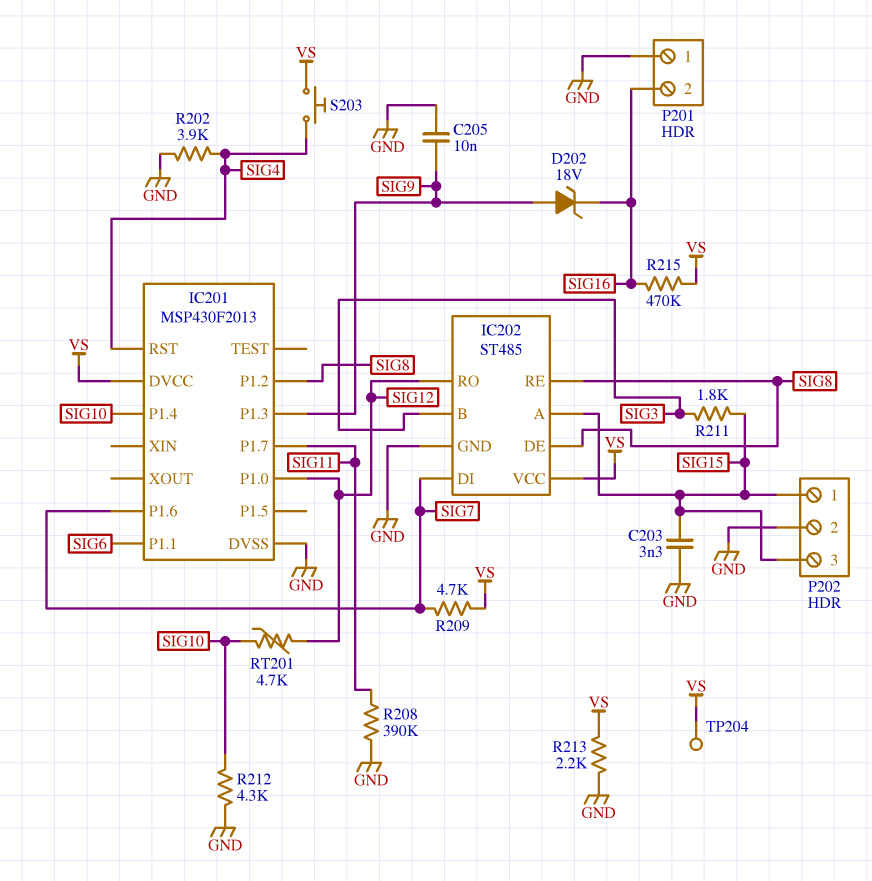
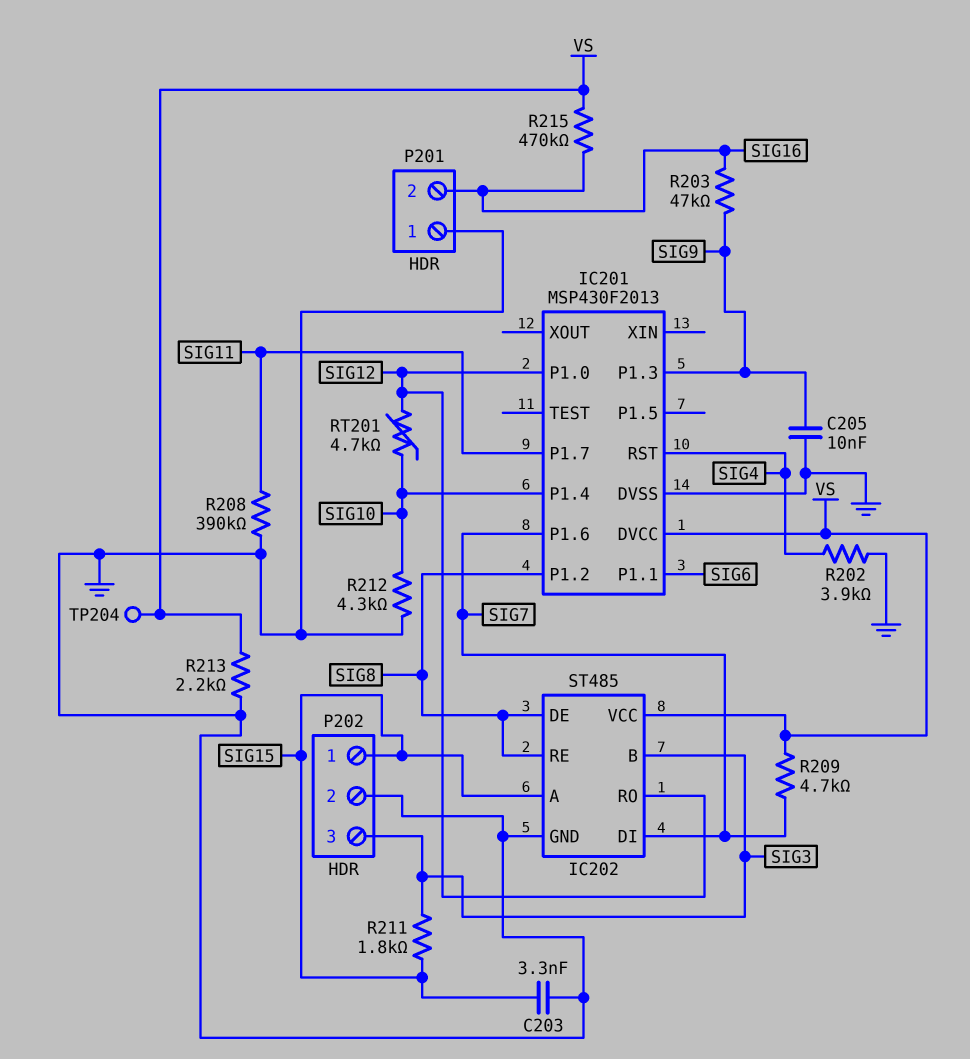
D202: zener 18V (A SIG9, K SIG16) -> none
P202 pin 3: SIG15 -> SIG3
R203: none -> 47k (SIG9, SIG16)
S203: button (SIG4, VS) -> none

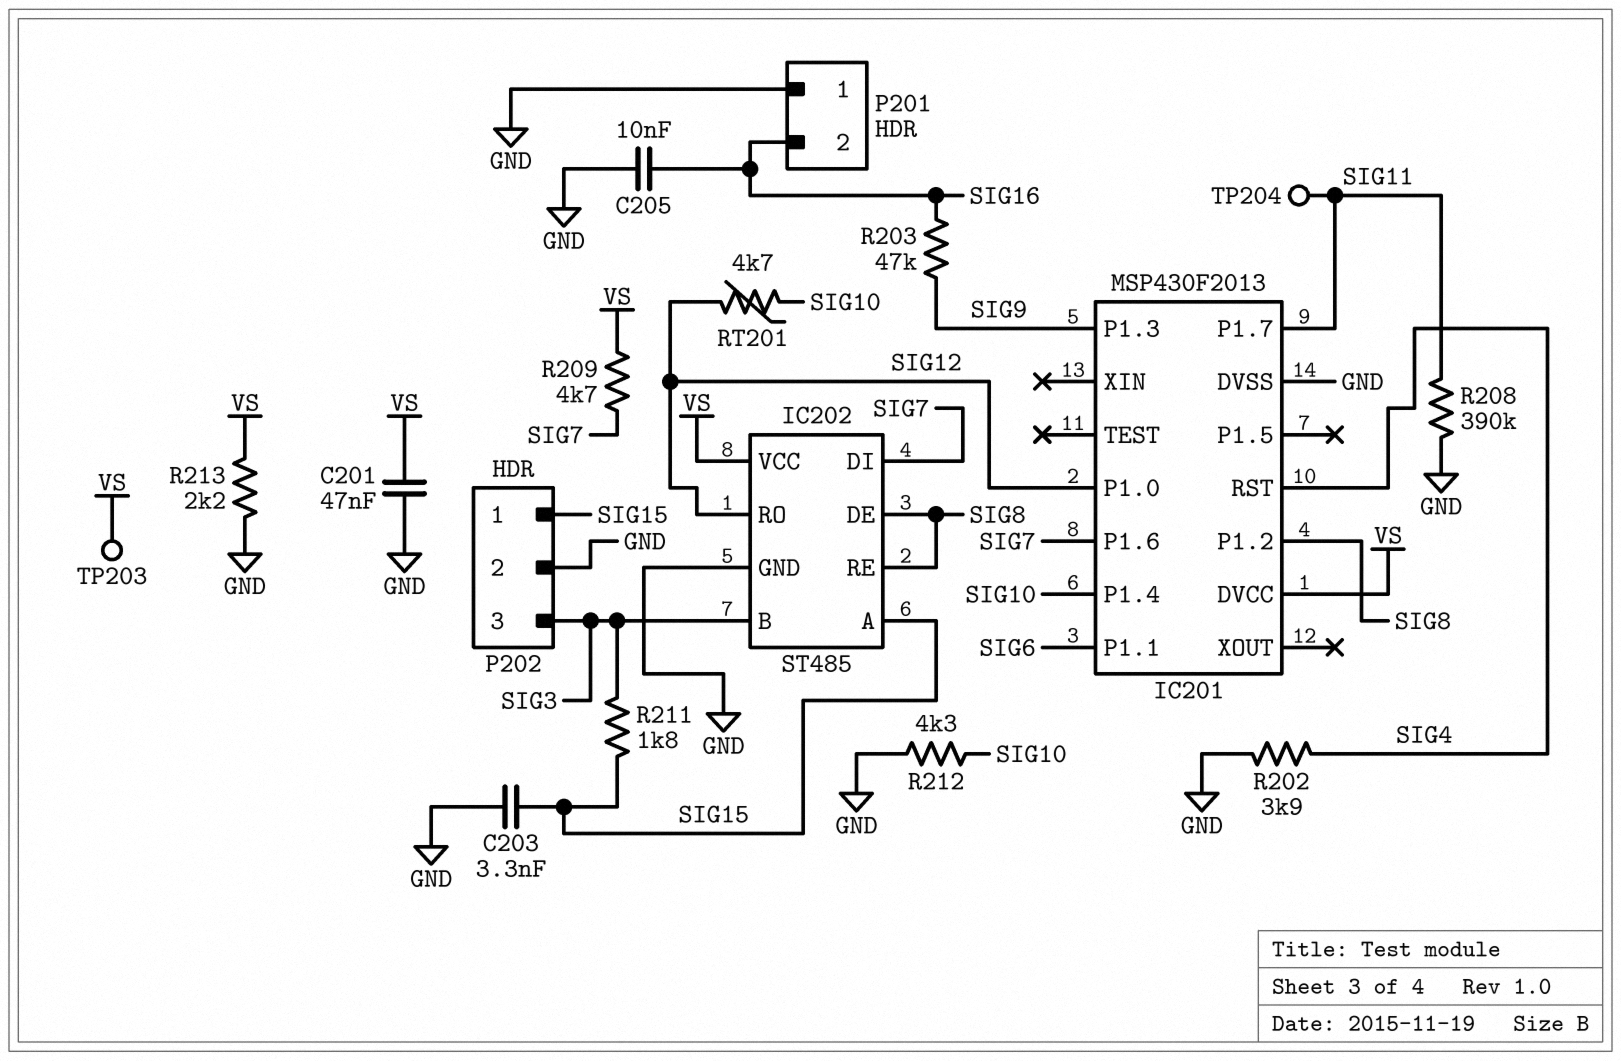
C201: none -> 47nF (GND, VS)
C205: 10nF (GND, SIG9) -> 10nF (GND, SIG16)
R215: 470k (SIG16, VS) -> none
TP203: none -> test point (VS)
TP204: test point (VS) -> test point (SIG11)

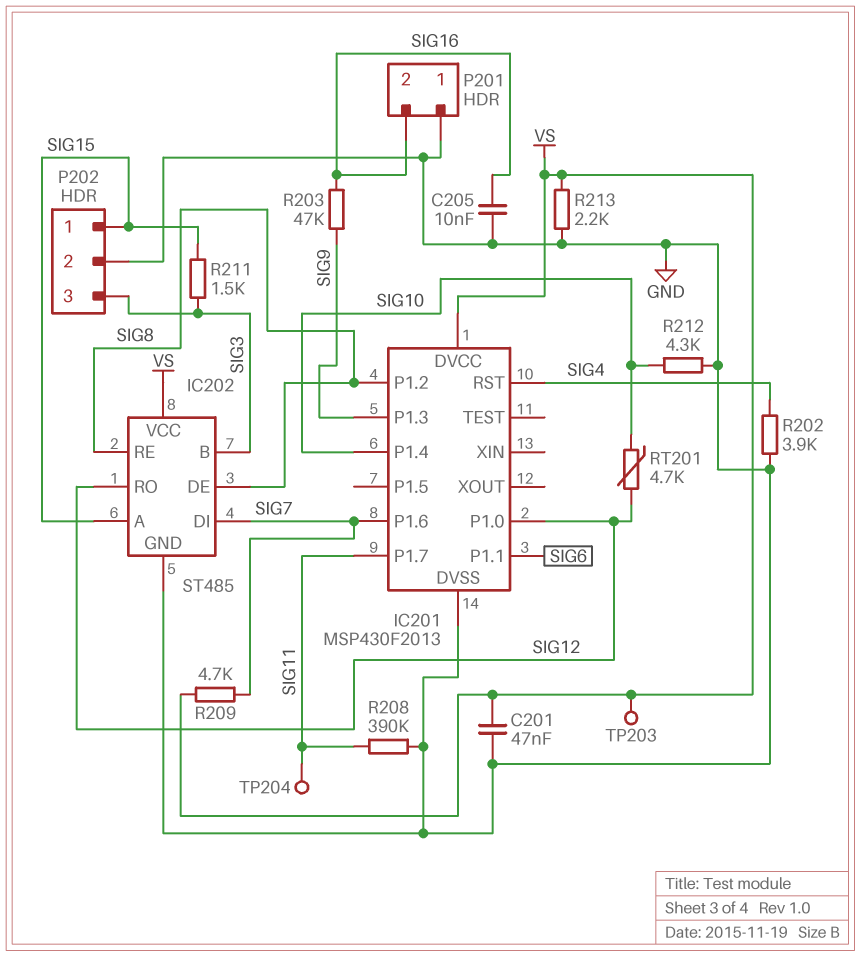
C203: 3.3nF (GND, SIG15) -> none
R211: 1.8k (SIG3, SIG15) -> 1.5k (SIG3, SIG15)

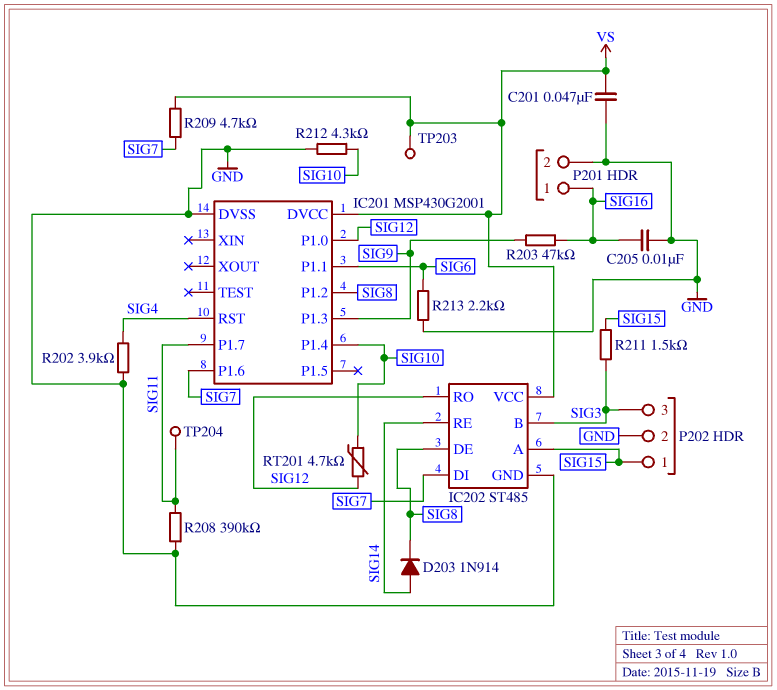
D203: none -> diode 1N914 (A SIG14, K SIG8)
IC201: MSP430F2013 -> MSP430G2001
IC202 pin RE: SIG8 -> SIG14
P201 pin 1: GND -> SIG16
P201 pin 2: SIG16 -> GND
R213: 2.2k (GND, VS) -> 2.2k (GND, SIG6)

